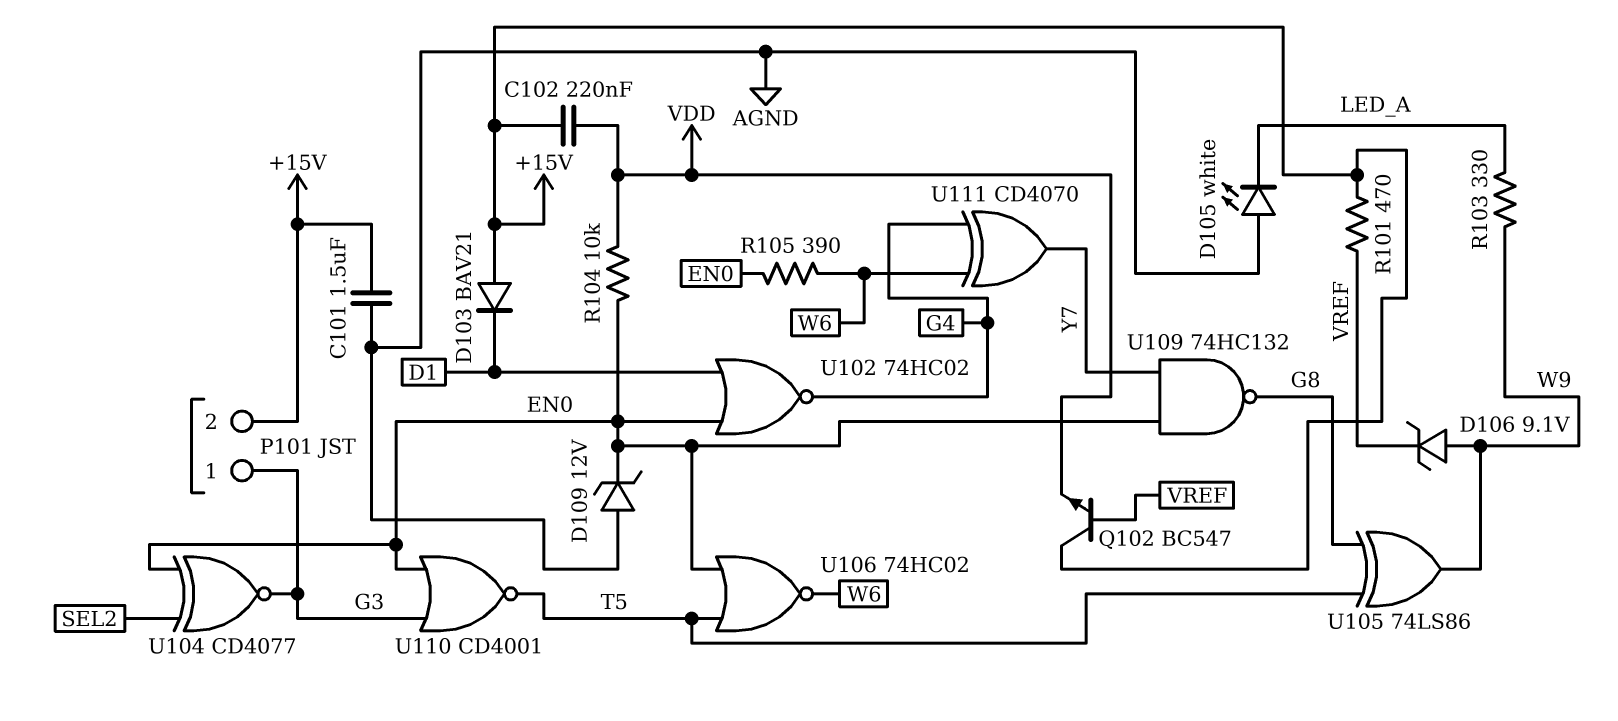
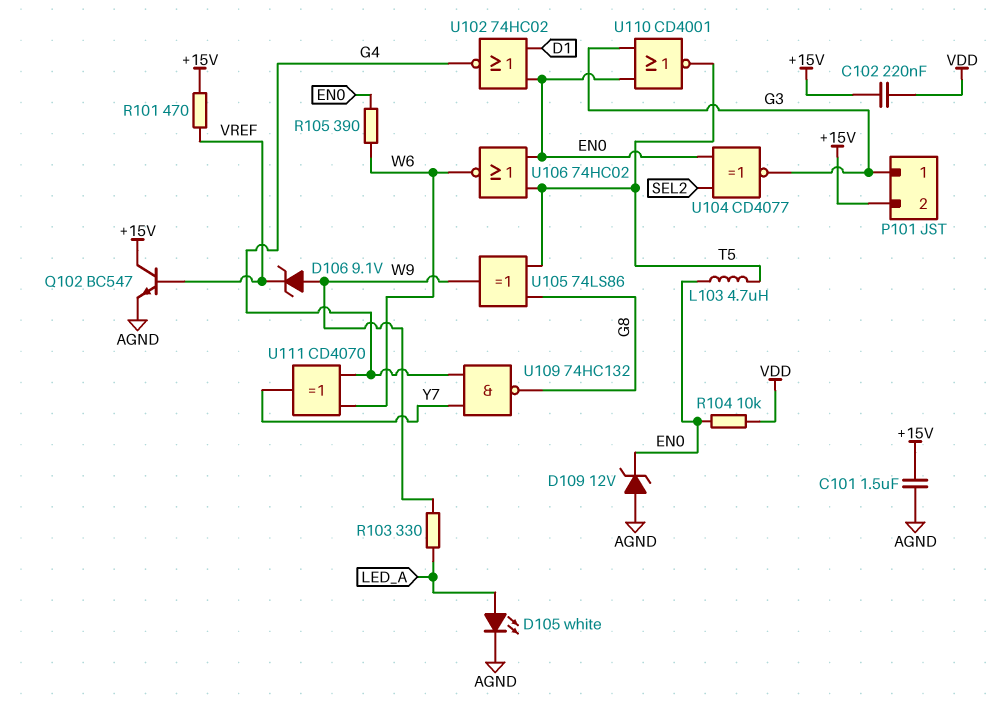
D103: diode BAV21 (A +15V, K D1) -> none
D105: LED white (A AGND, K LED_A) -> LED white (A LED_A, K AGND)
L103: none -> 4.7uH (EN0, T5)
Q102: NPN BC547 (B VREF, C +15V, E VDD) -> NPN BC547 (B VREF, C +15V, E AGND)
U109: NAND 74HC132 (in EN0, in Y7, out G8) -> NAND 74HC132 (in G4, in Y7, out G8)

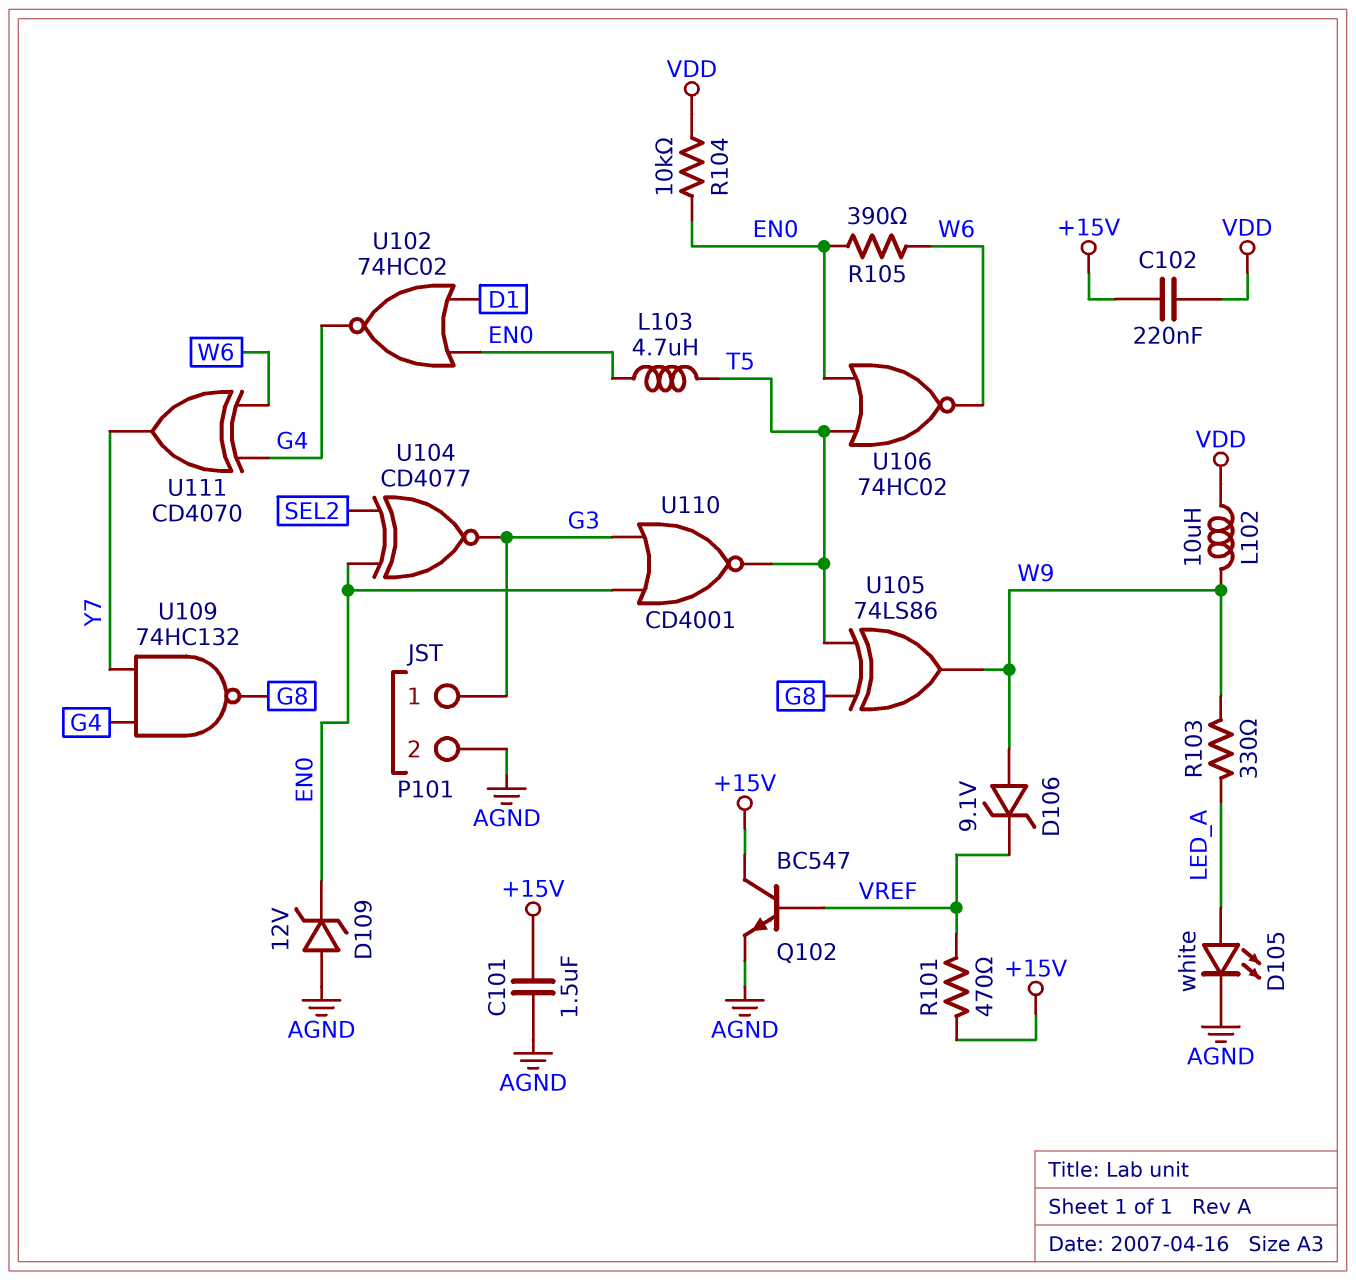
L102: none -> 10uH (VDD, W9)
P101 pin 2: +15V -> AGND

